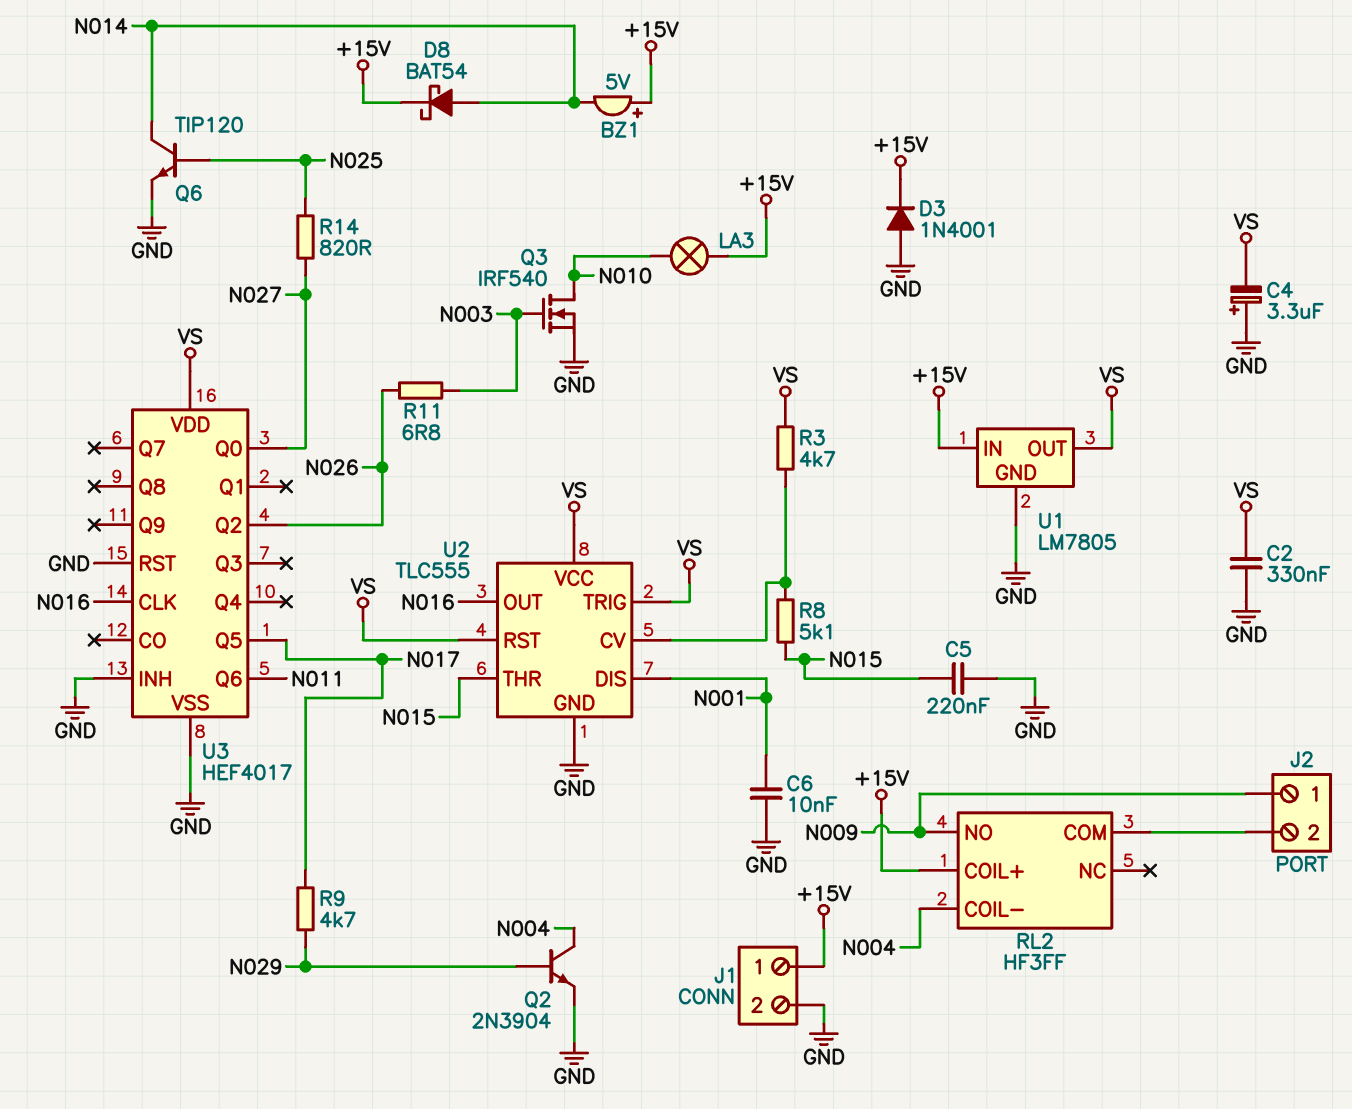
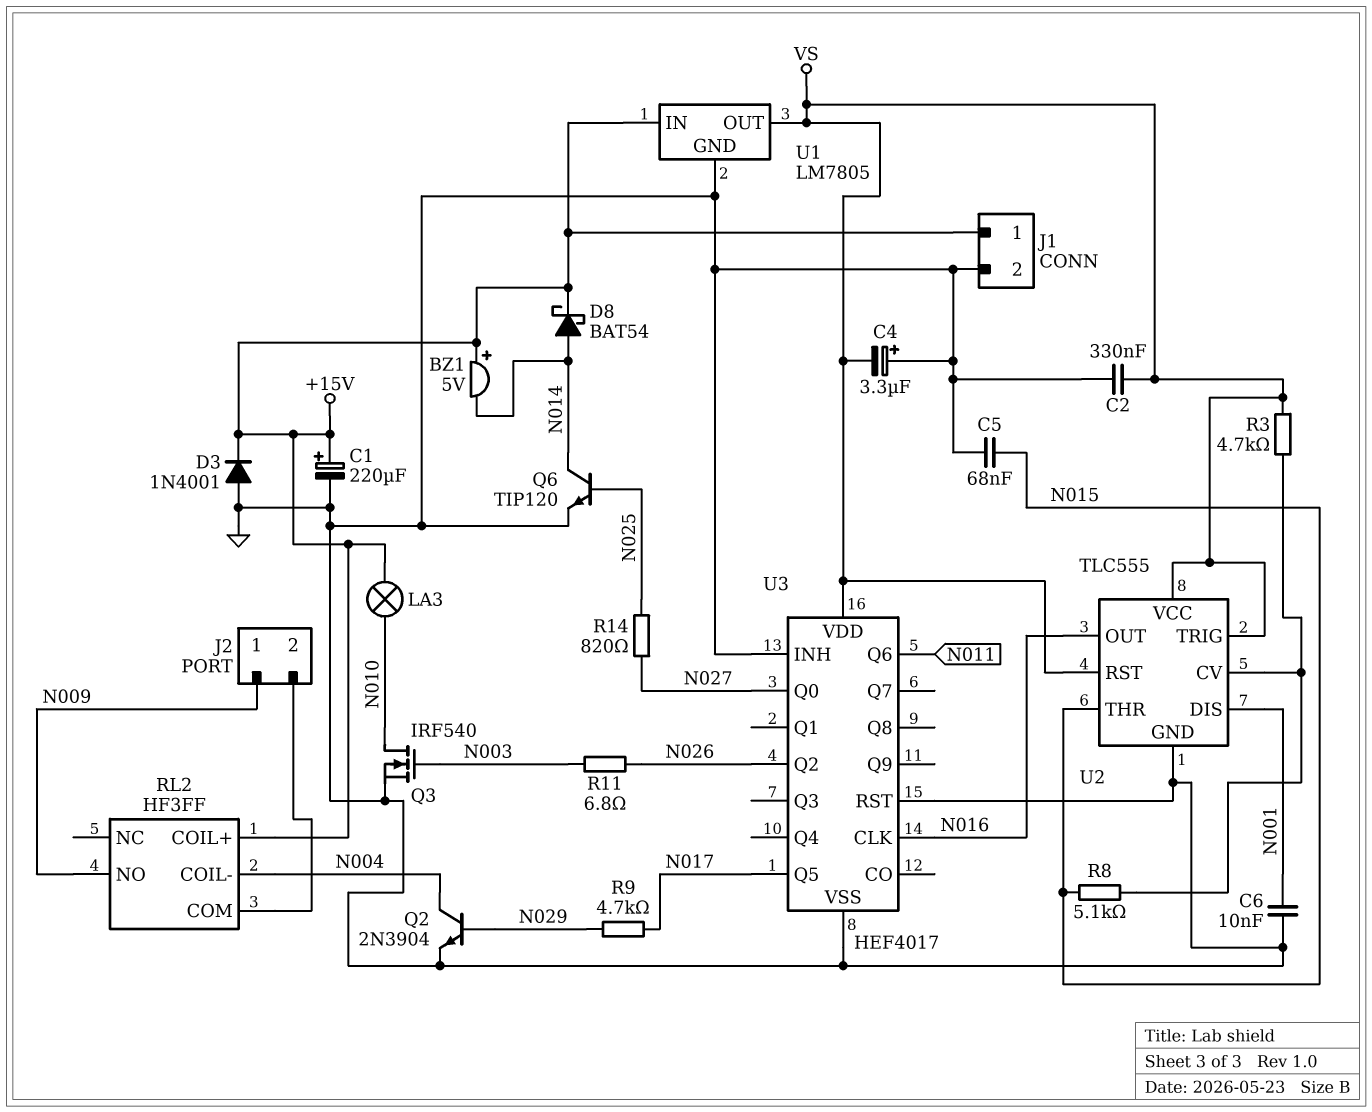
C1: none -> 220uF (plus +15V, minus GND)
C5: 220nF (GND, N015) -> 68nF (GND, N015)

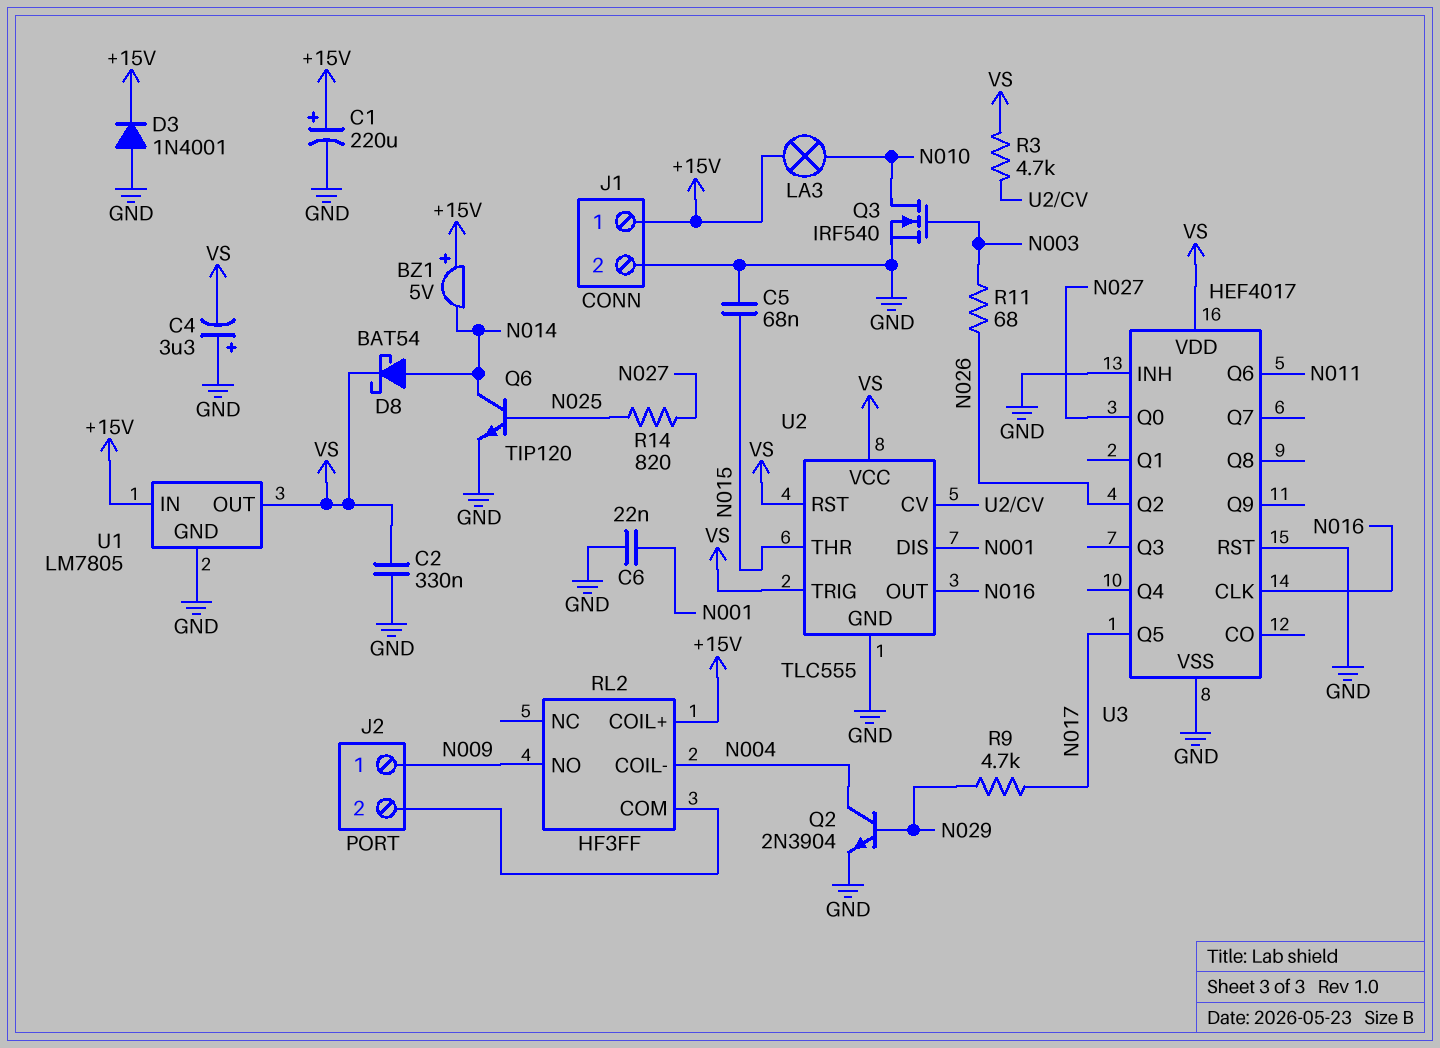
C6: 10nF (GND, N001) -> 22nF (GND, N001)
D8: schottky BAT54 (A N014, K +15V) -> schottky BAT54 (A N014, K VS)
R8: 5.1k (N015, U2/CV) -> none
R11: 6.8 (N003, N026) -> 68 (N003, N026)

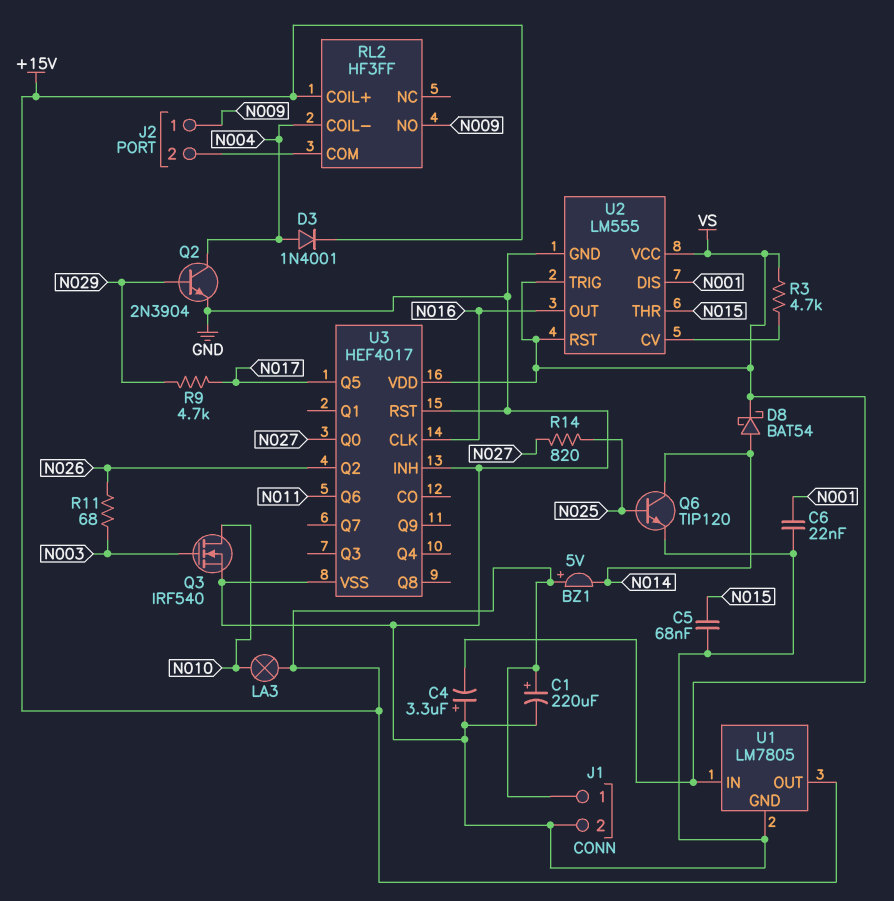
C2: 330nF (GND, VS) -> none
D3: diode 1N4001 (A GND, K +15V) -> diode 1N4001 (A N004, K +15V)
U1 pin IN: +15V -> VS
U1 pin OUT: VS -> +15V
U2: TLC555 -> LM555

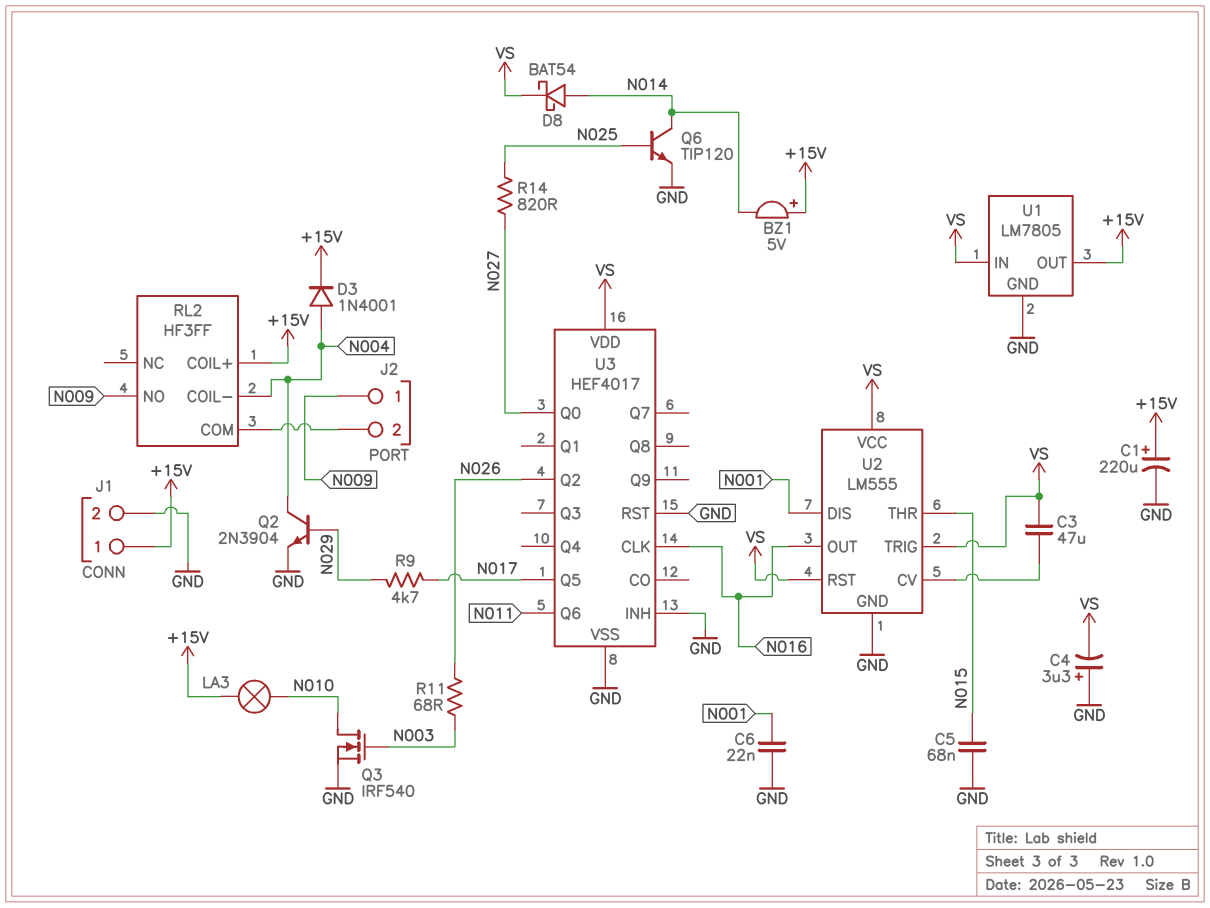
C3: none -> 47uF (U2/CV, VS)
R3: 4.7k (U2/CV, VS) -> none

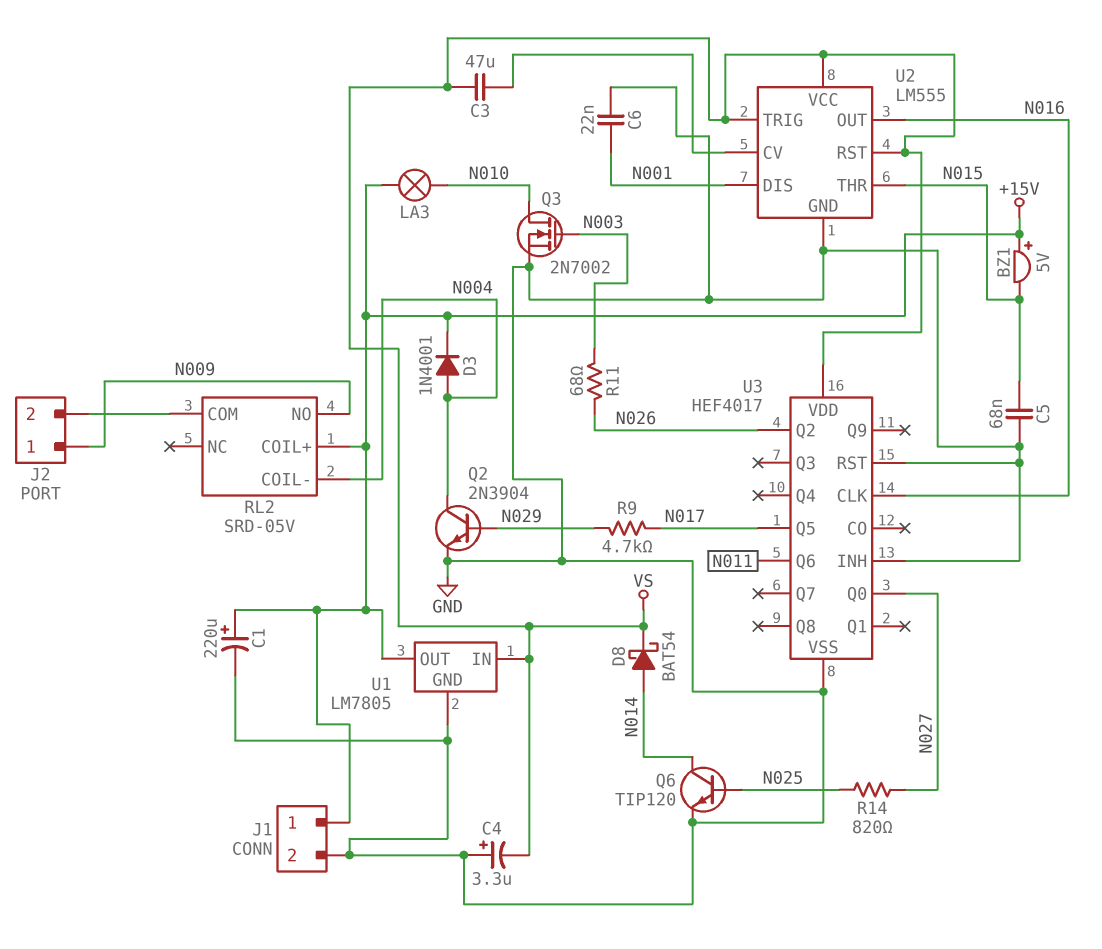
BZ1: buzzer 5V (plus +15V, minus N014) -> buzzer 5V (plus +15V, minus N015)
Q3: NMOS IRF540 (G N003, D N010, S GND) -> NMOS 2N7002 (G N003, D N010, S GND)
RL2: HF3FF -> SRD-05V

